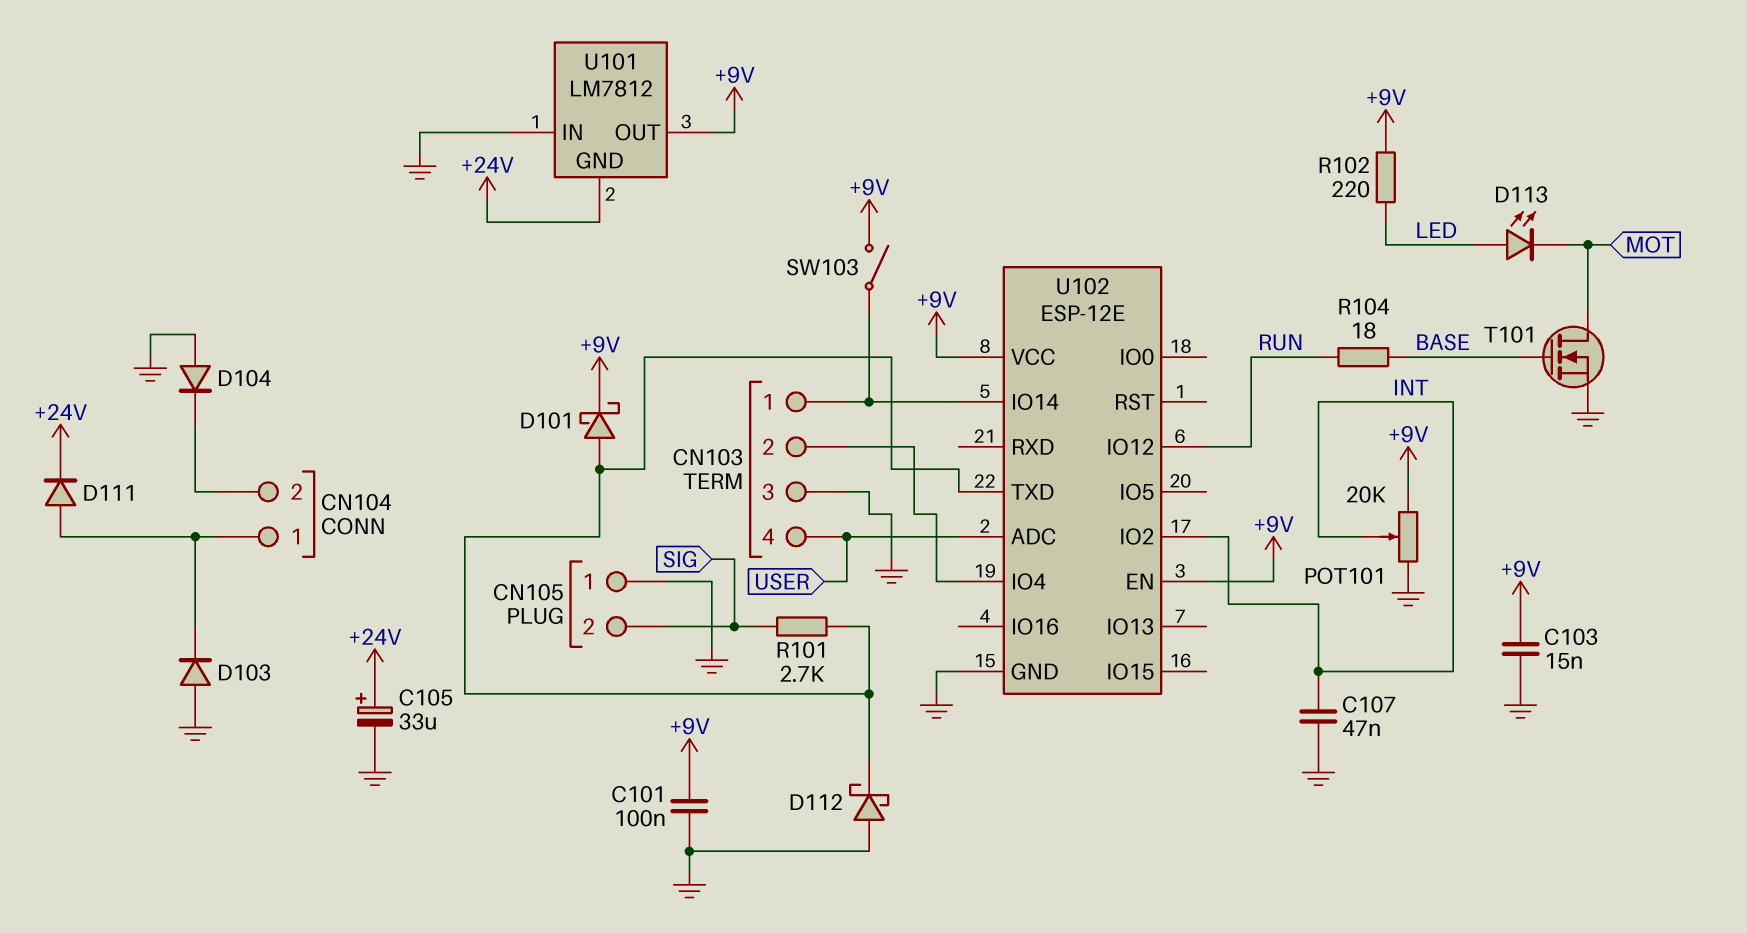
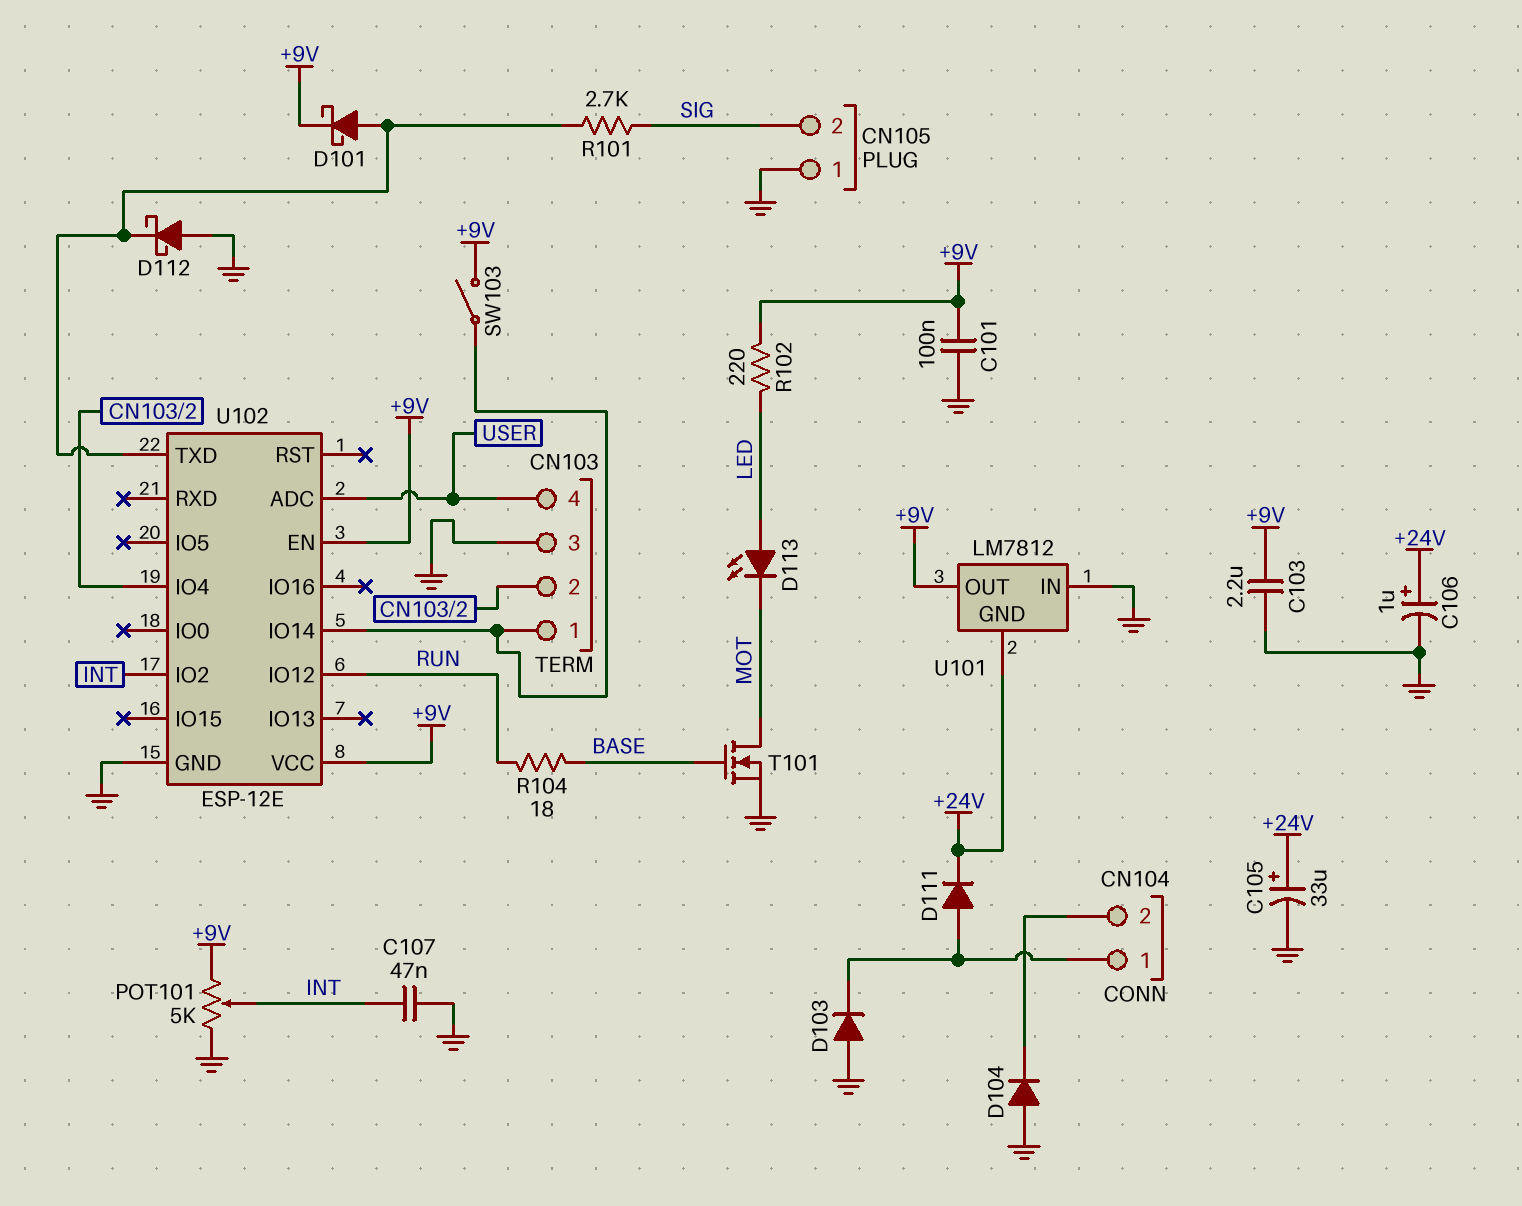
C103: 15nF (+9V, GND) -> 2.2uF (+9V, GND)
C106: none -> 1uF (plus +24V, minus GND)
POT101: 20k (+9V, GND, wiper INT) -> 5k (+9V, GND, wiper INT)

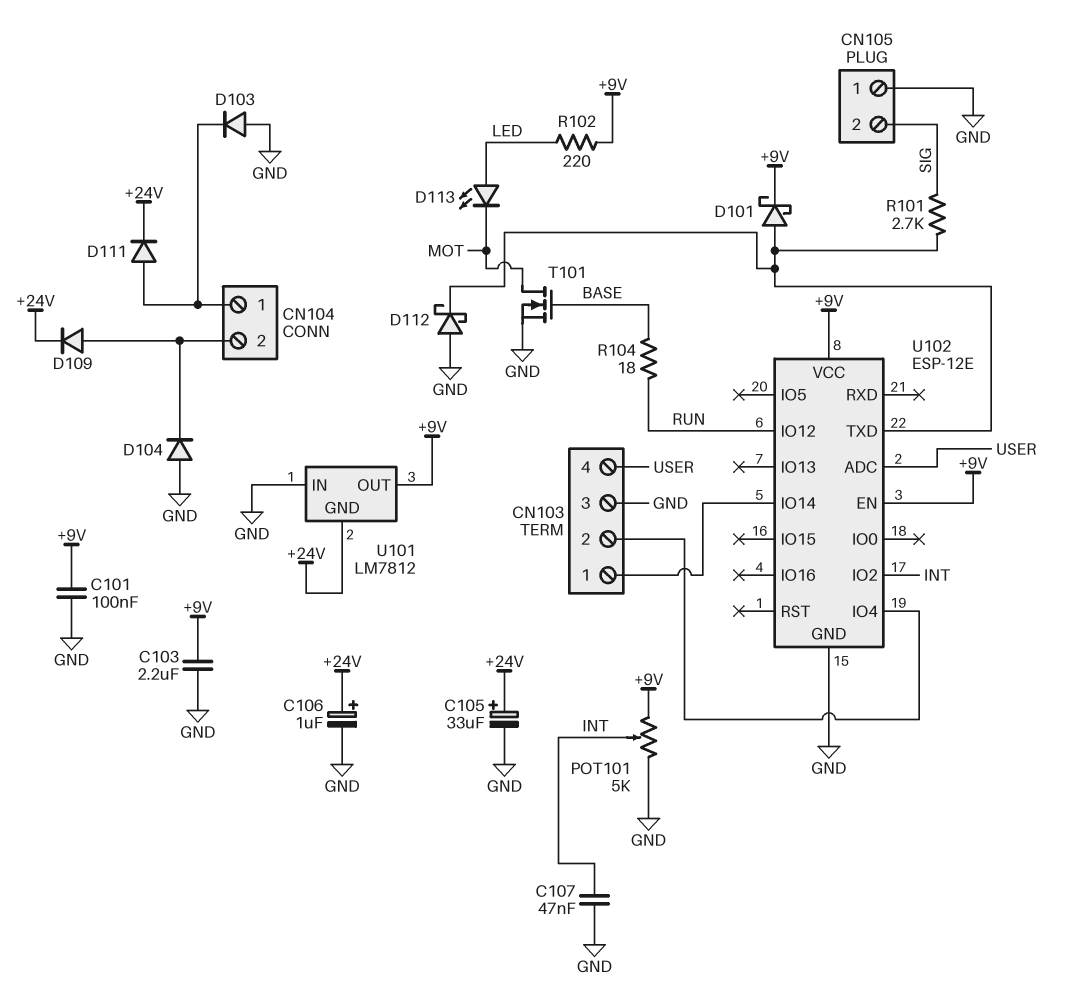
D109: none -> diode (A CN104/2, K +24V)
SW103: switch (+9V, CN103/1) -> none

